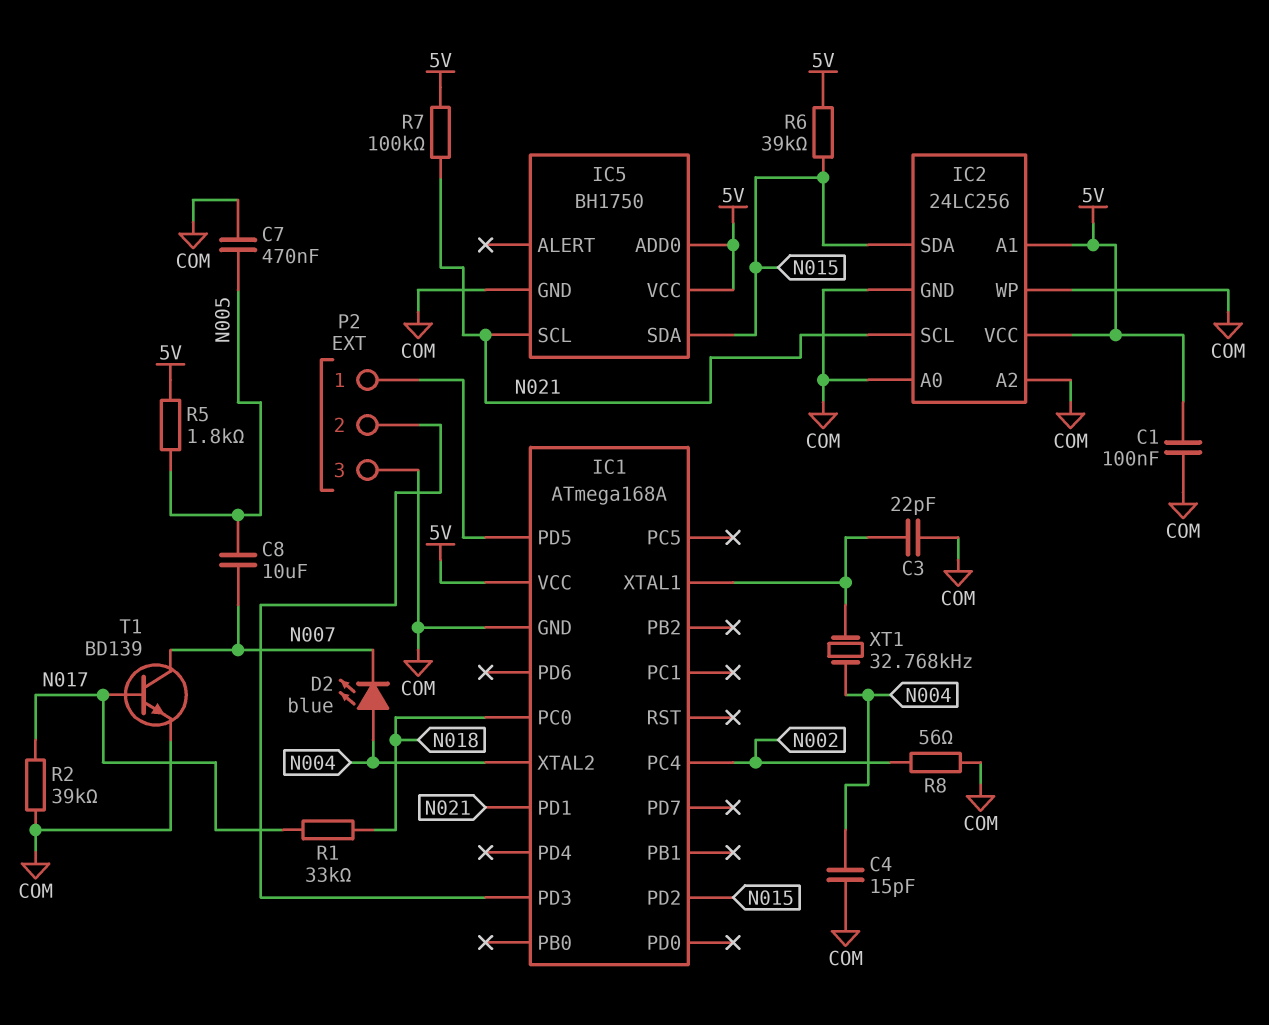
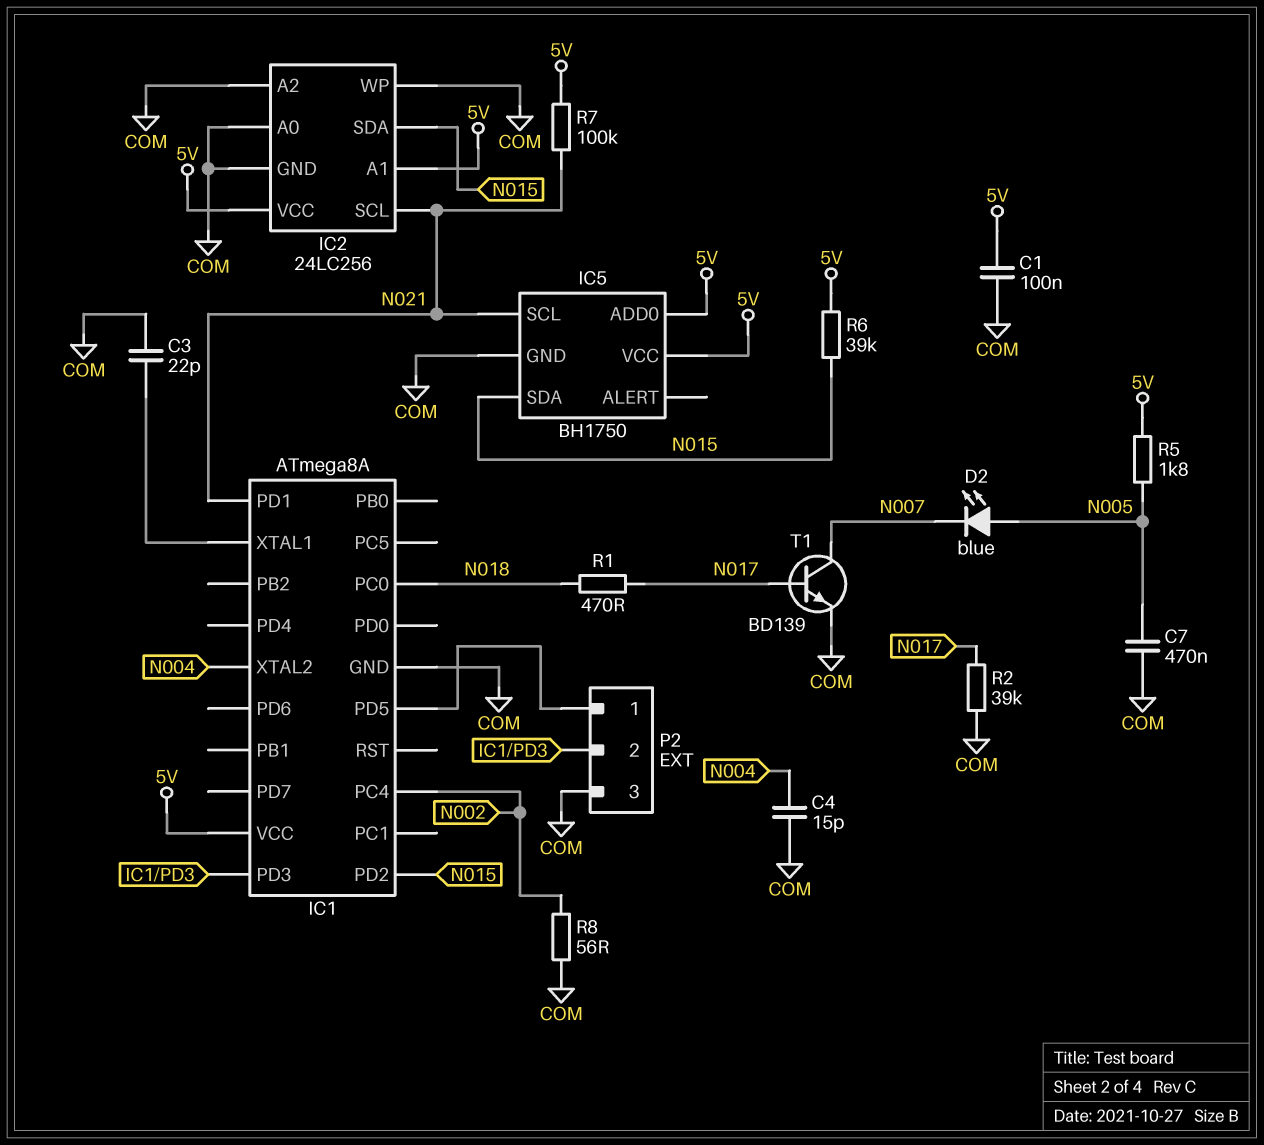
C8: 10uF (N005, N007) -> none
D2: LED blue (A N004, K N007) -> LED blue (A N005, K N007)
IC1: ATmega168A -> ATmega8A
R1: 33k (N017, N018) -> 470 (N017, N018)
XT1: 32.768kHz (IC1/XTAL1, N004) -> none

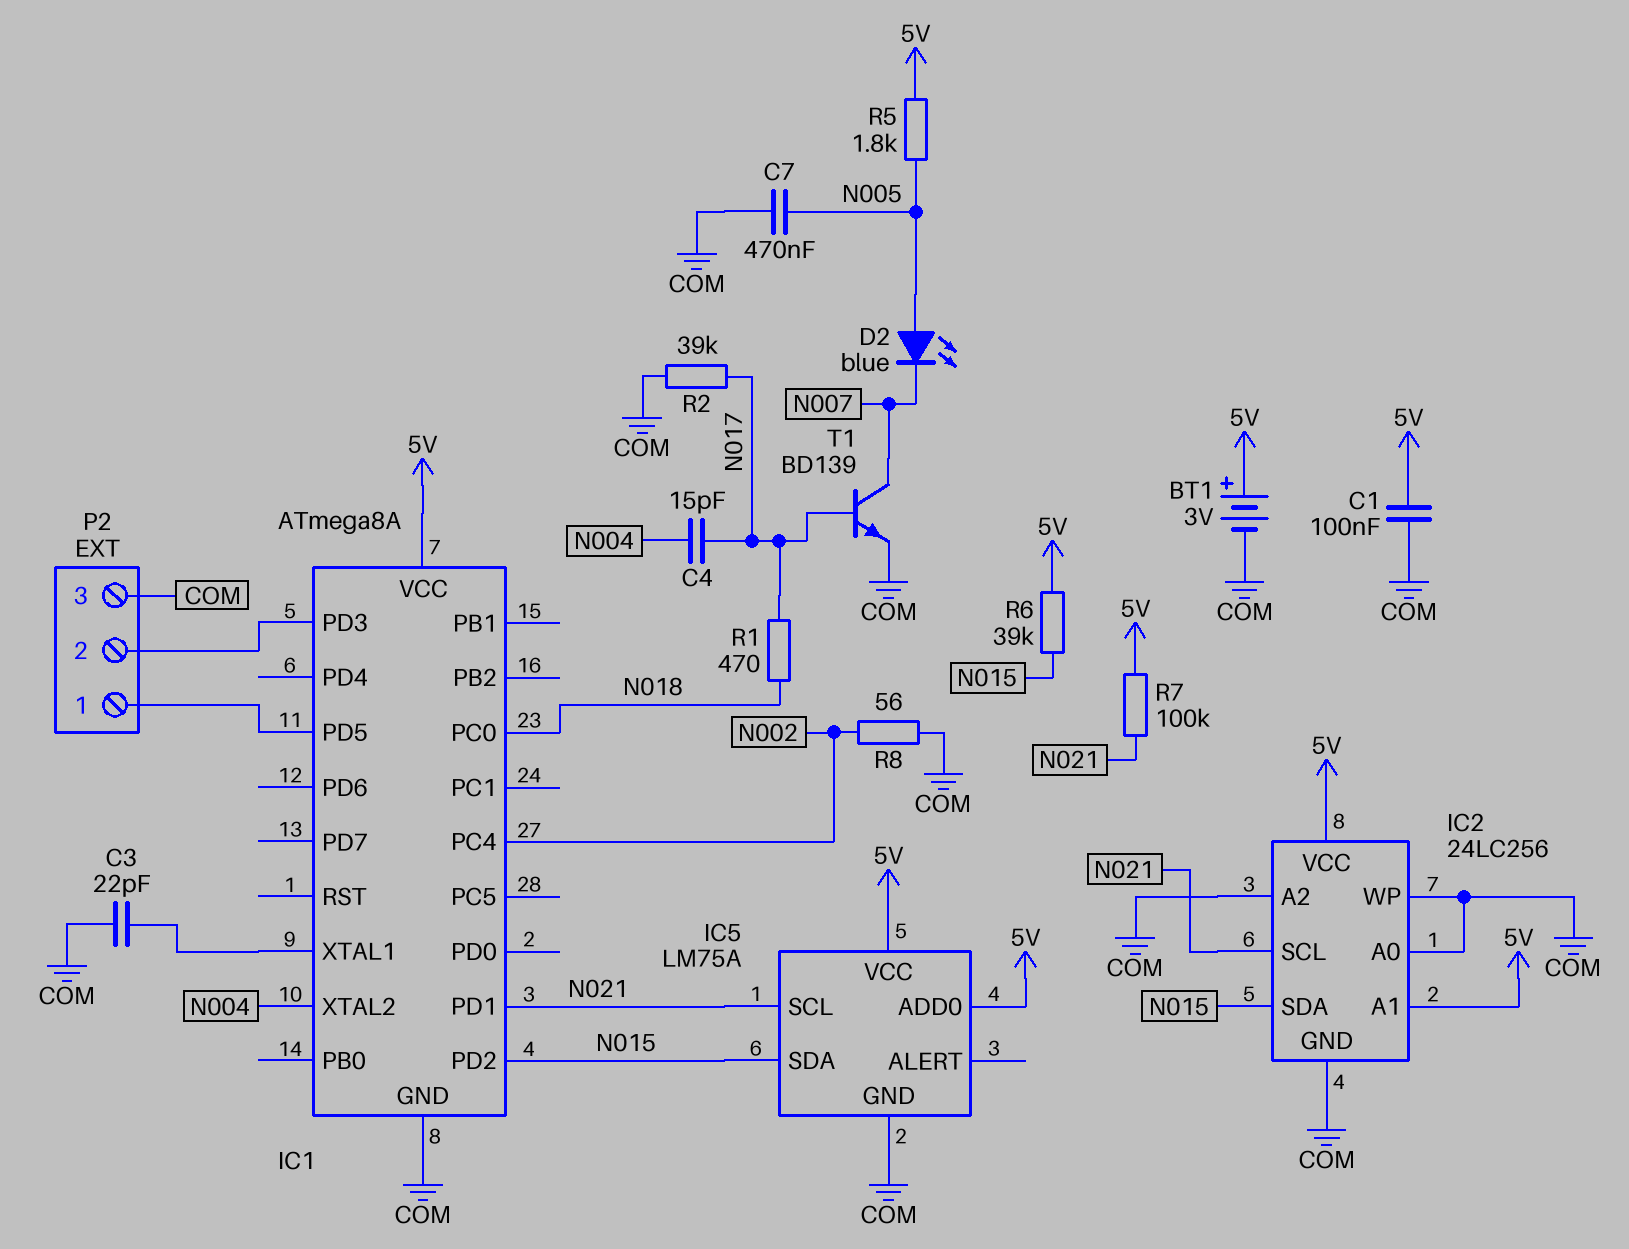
BT1: none -> 3V (plus 5V, minus COM)
C4: 15pF (COM, N004) -> 15pF (N004, N017)
IC5: BH1750 -> LM75A

